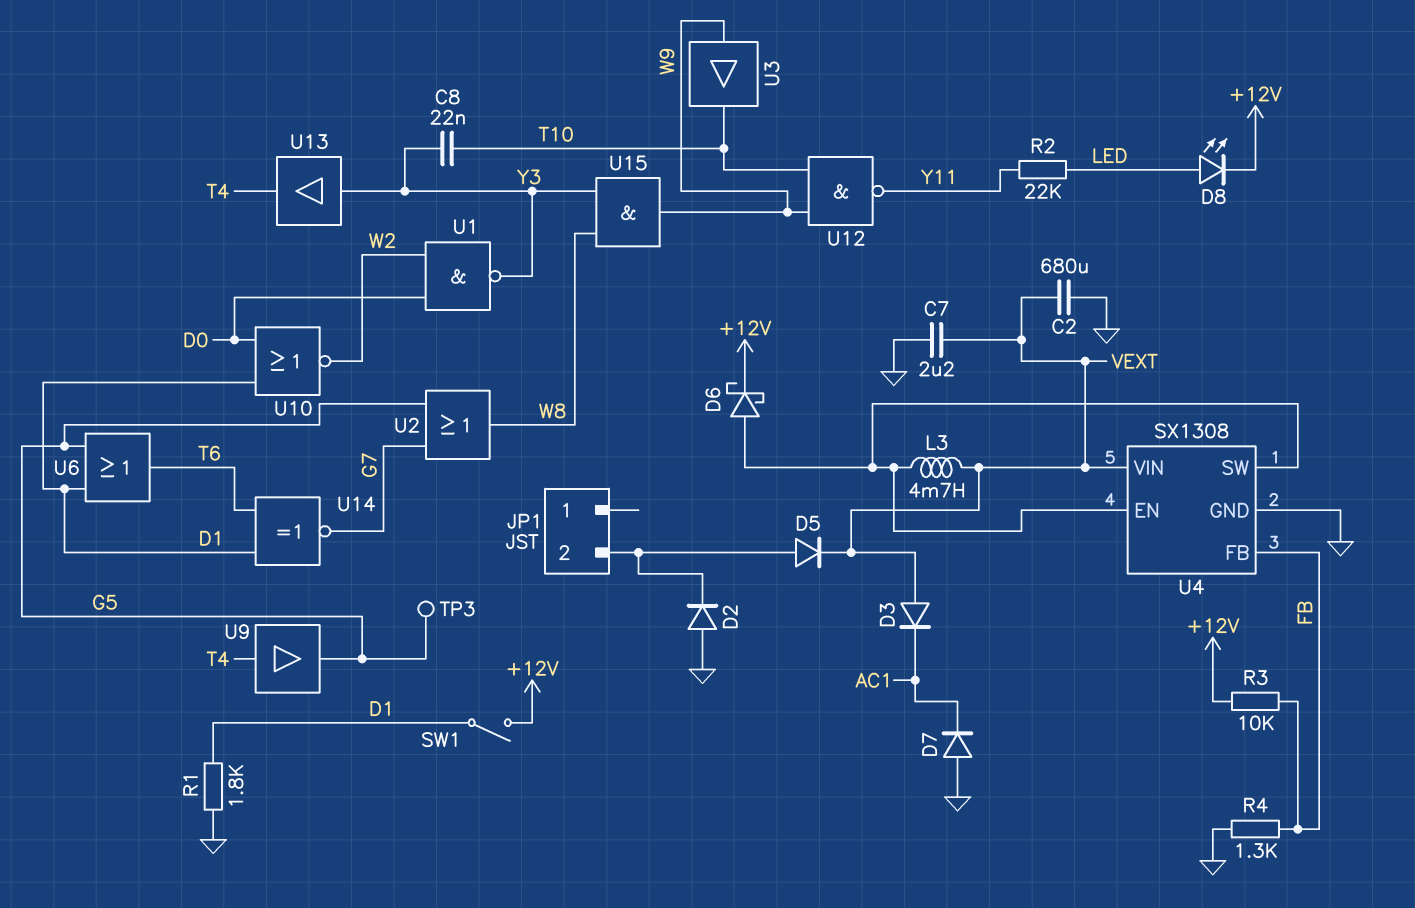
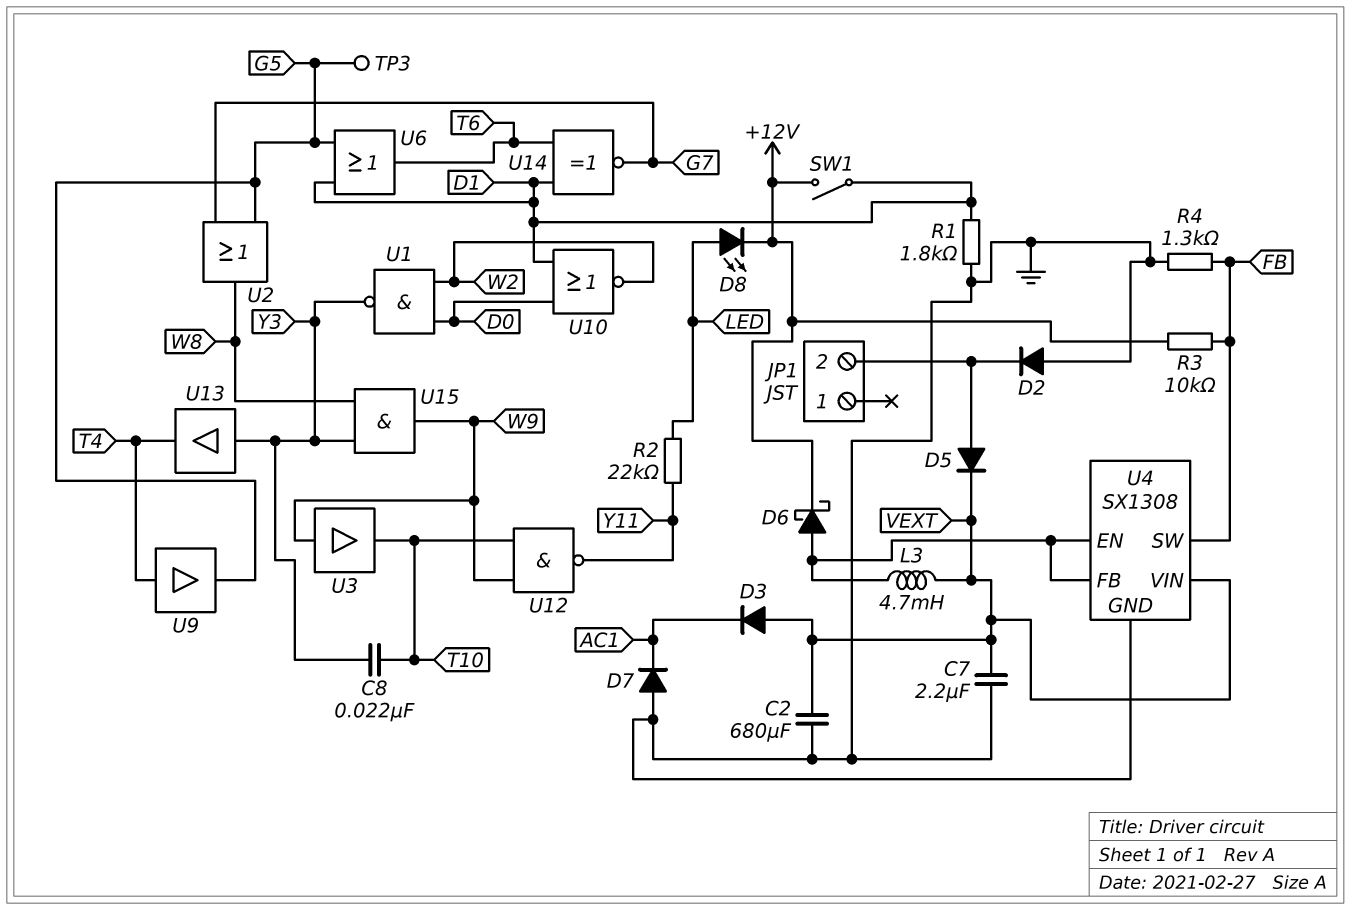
U4 pin FB: FB -> U4/EN
U4 pin SW: U4/EN -> FB

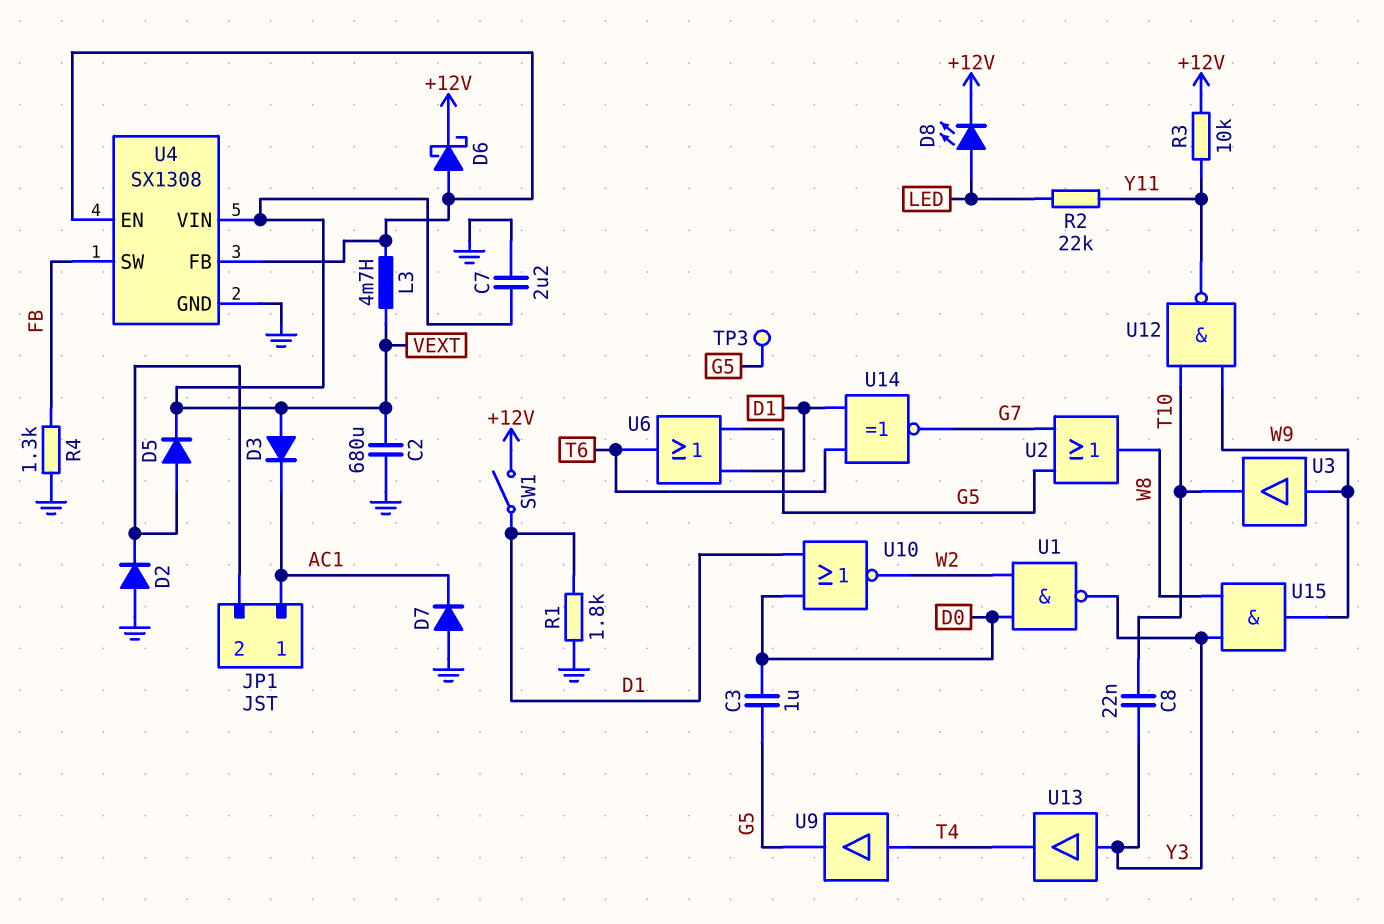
C3: none -> 1uF (D0, G5)
JP1 pin 1: none -> AC1
R3: 10k (+12V, FB) -> 10k (+12V, Y11)

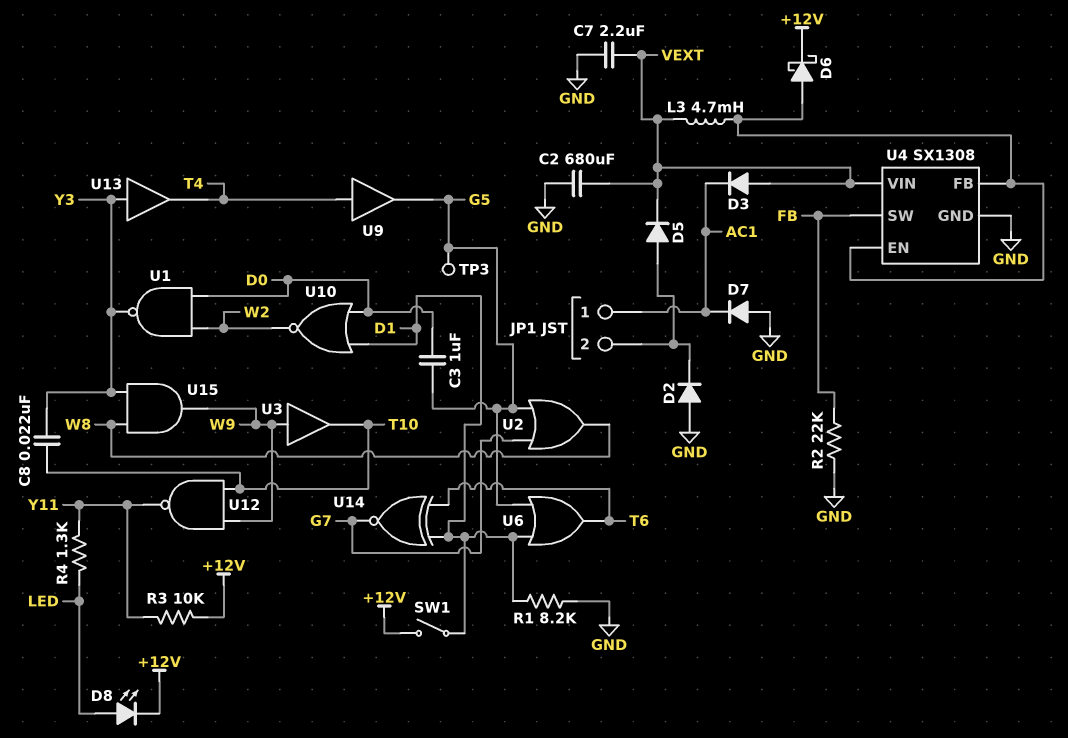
R1: 1.8k (D1, GND) -> 8.2k (D1, GND)
R2: 22k (LED, Y11) -> 22k (FB, GND)
R4: 1.3k (FB, GND) -> 1.3k (LED, Y11)

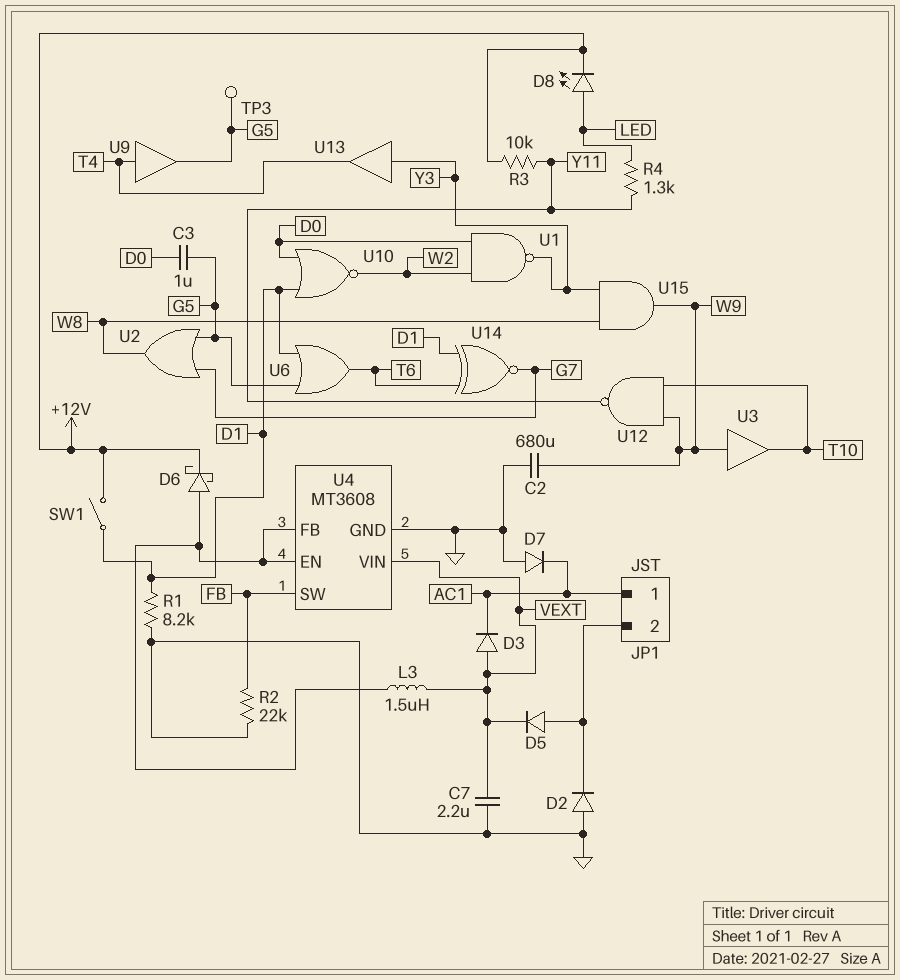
C2: 680uF (GND, VEXT) -> 680uF (GND, W9)
C8: 22nF (T10, Y3) -> none
L3: 4.7mH (U4/EN, VEXT) -> 1.5uH (U4/EN, VEXT)
U4: SX1308 -> MT3608

